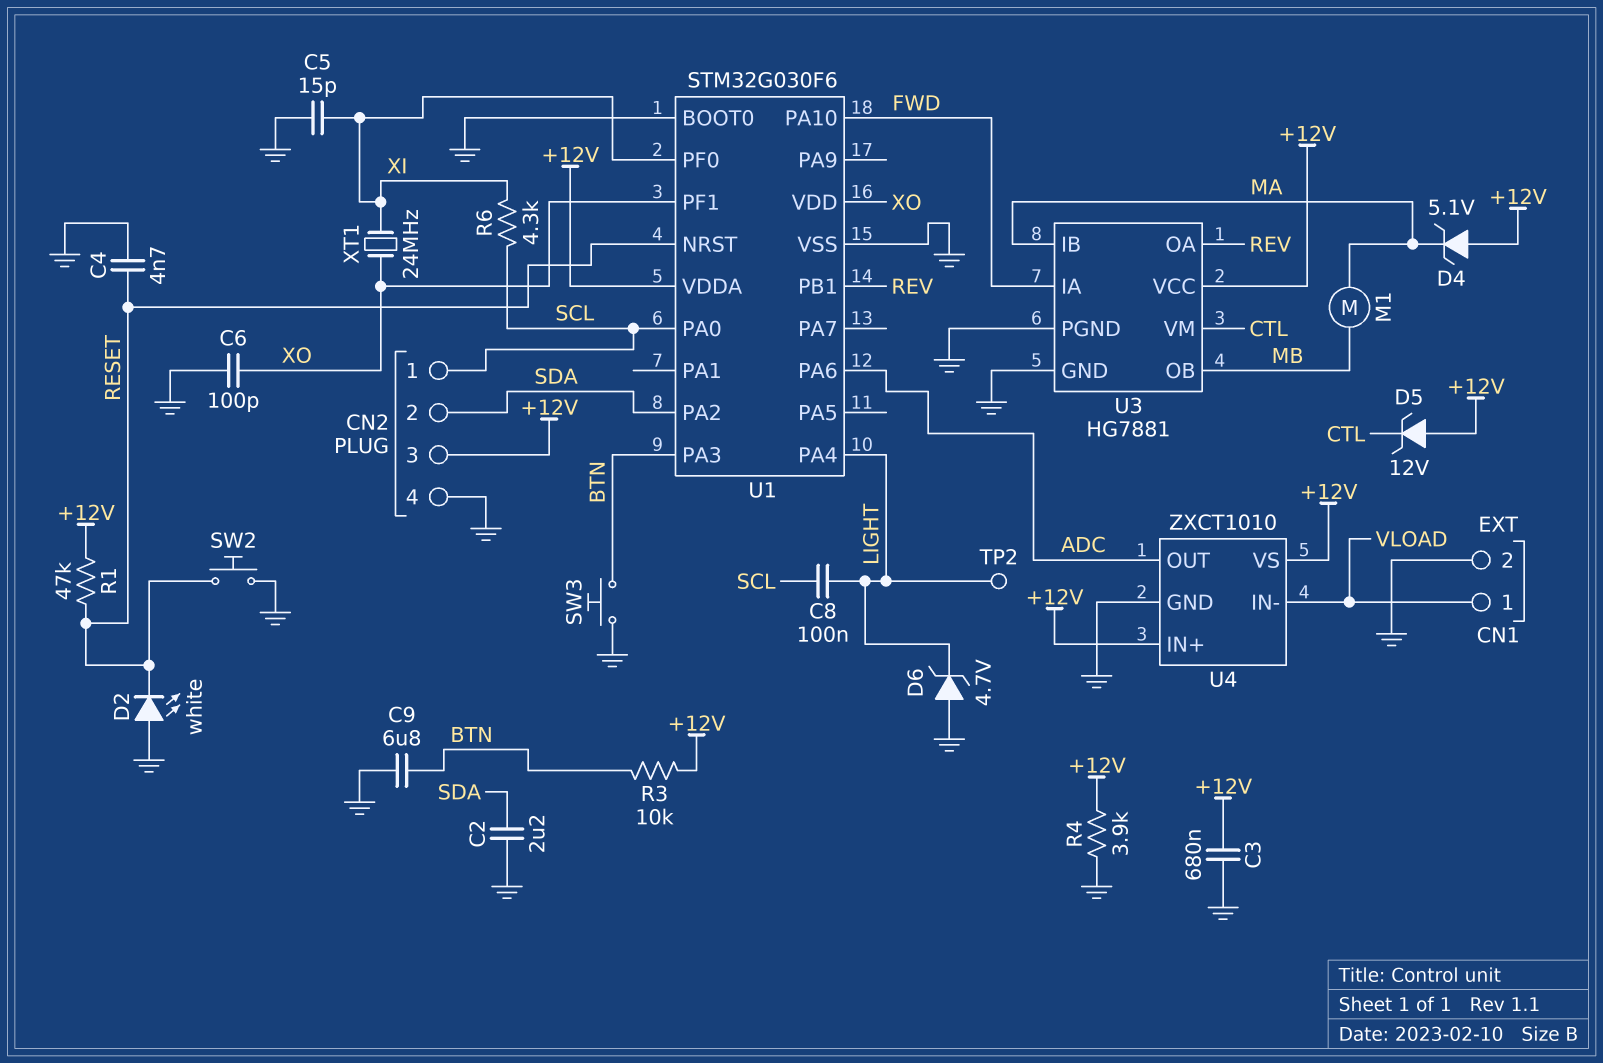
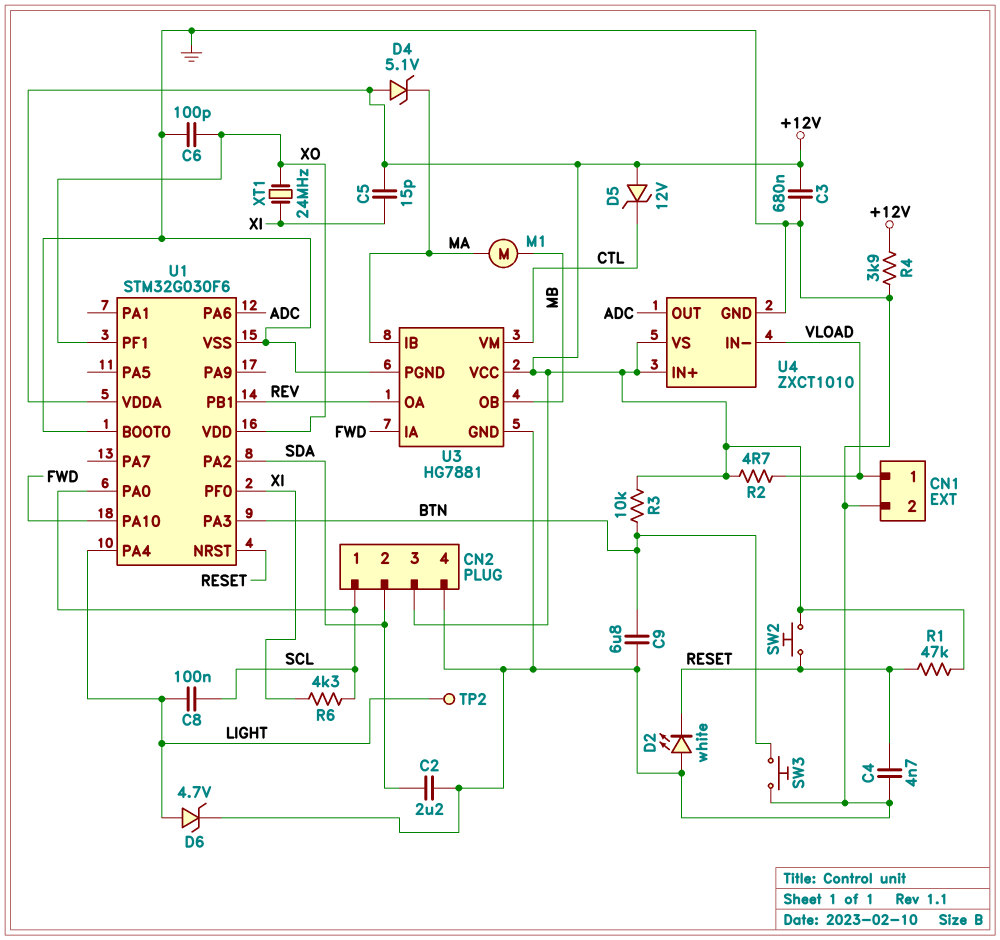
C5: 15pF (GND, XI) -> 15pF (+12V, XI)
D6: zener 4.7V (A GND, K LIGHT) -> zener 4.7V (A LIGHT, K GND)
R2: none -> 4.7 (+12V, VLOAD)
SW2: button (GND, RESET) -> button (+12V, RESET)

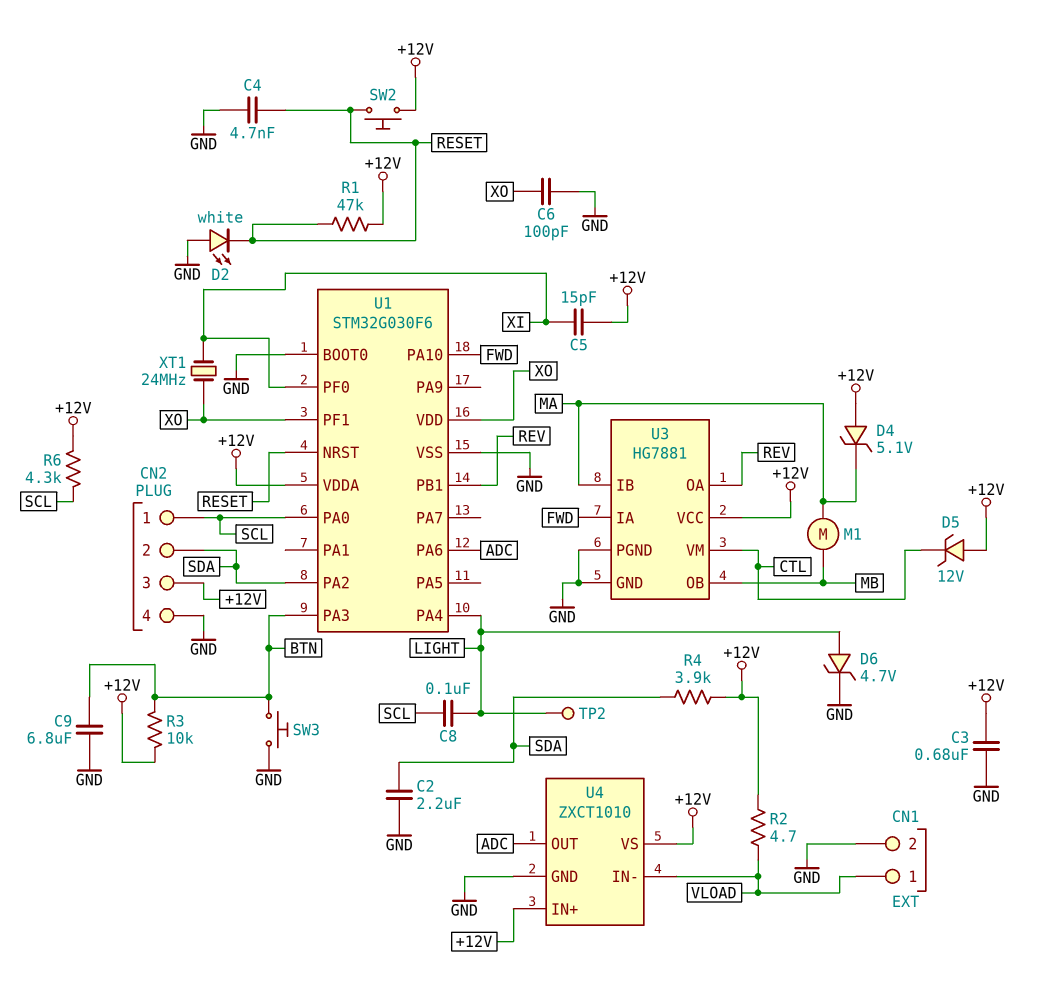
R4: 3.9k (+12V, GND) -> 3.9k (+12V, SDA)
R6: 4.3k (SCL, XI) -> 4.3k (+12V, SCL)

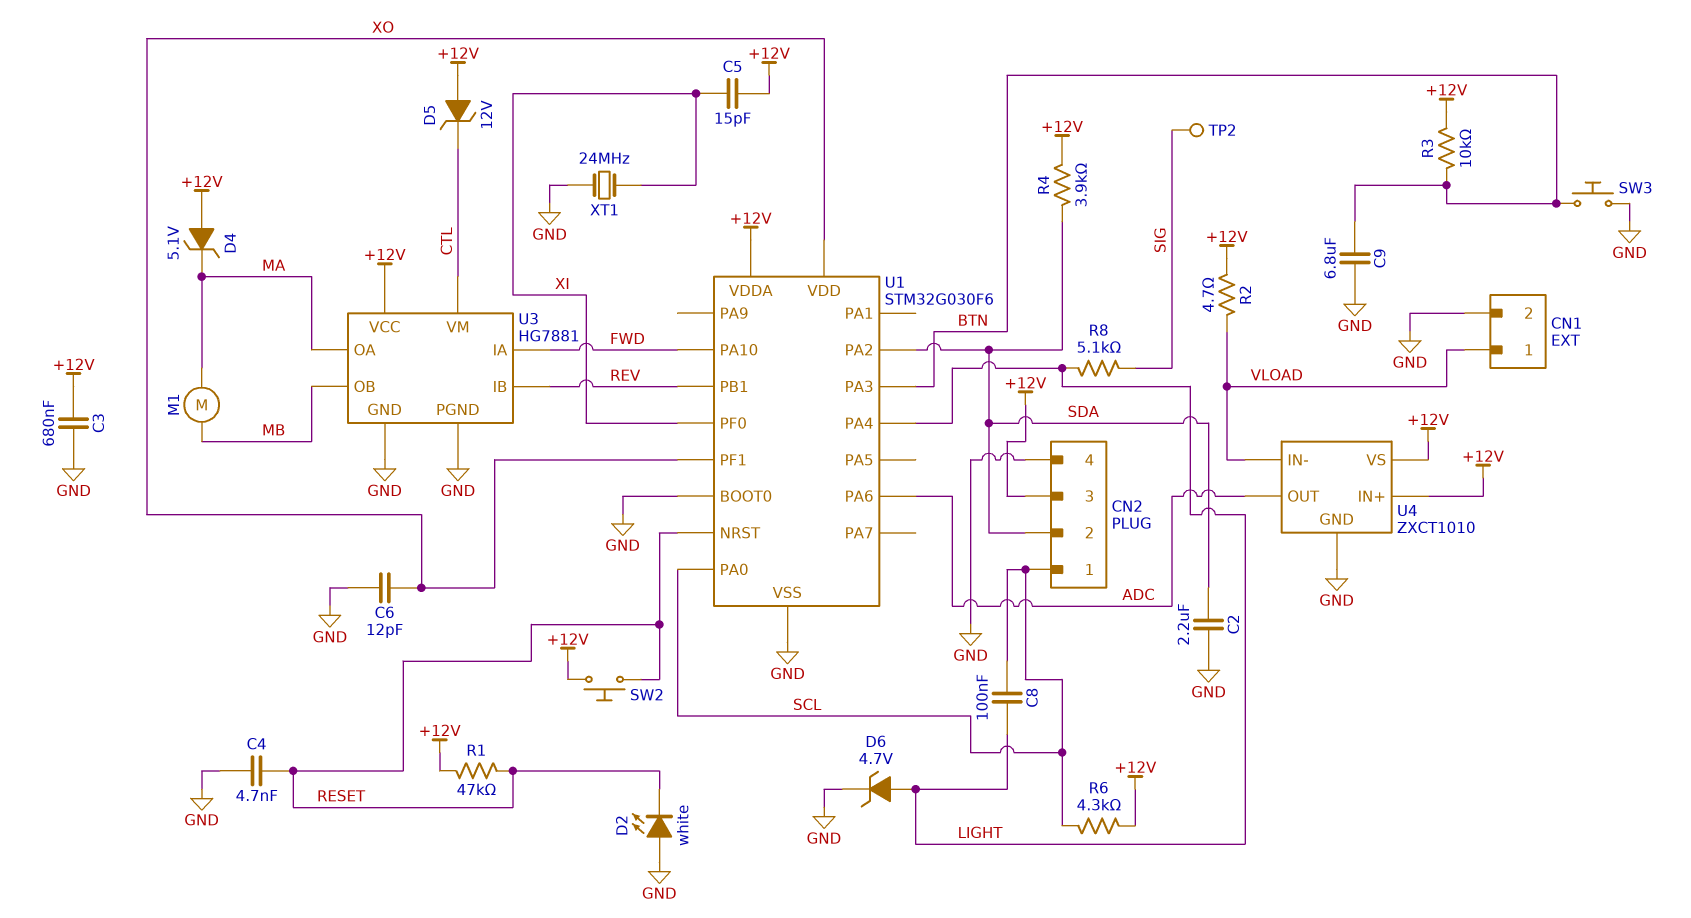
C6: 100pF (GND, XO) -> 12pF (GND, XO)
R8: none -> 5.1k (LIGHT, SIG)
TP2: test point (LIGHT) -> test point (SIG)
U3 pin IB: MA -> REV
U3 pin OA: REV -> MA
XT1: 24MHz (XI, XO) -> 24MHz (GND, XI)

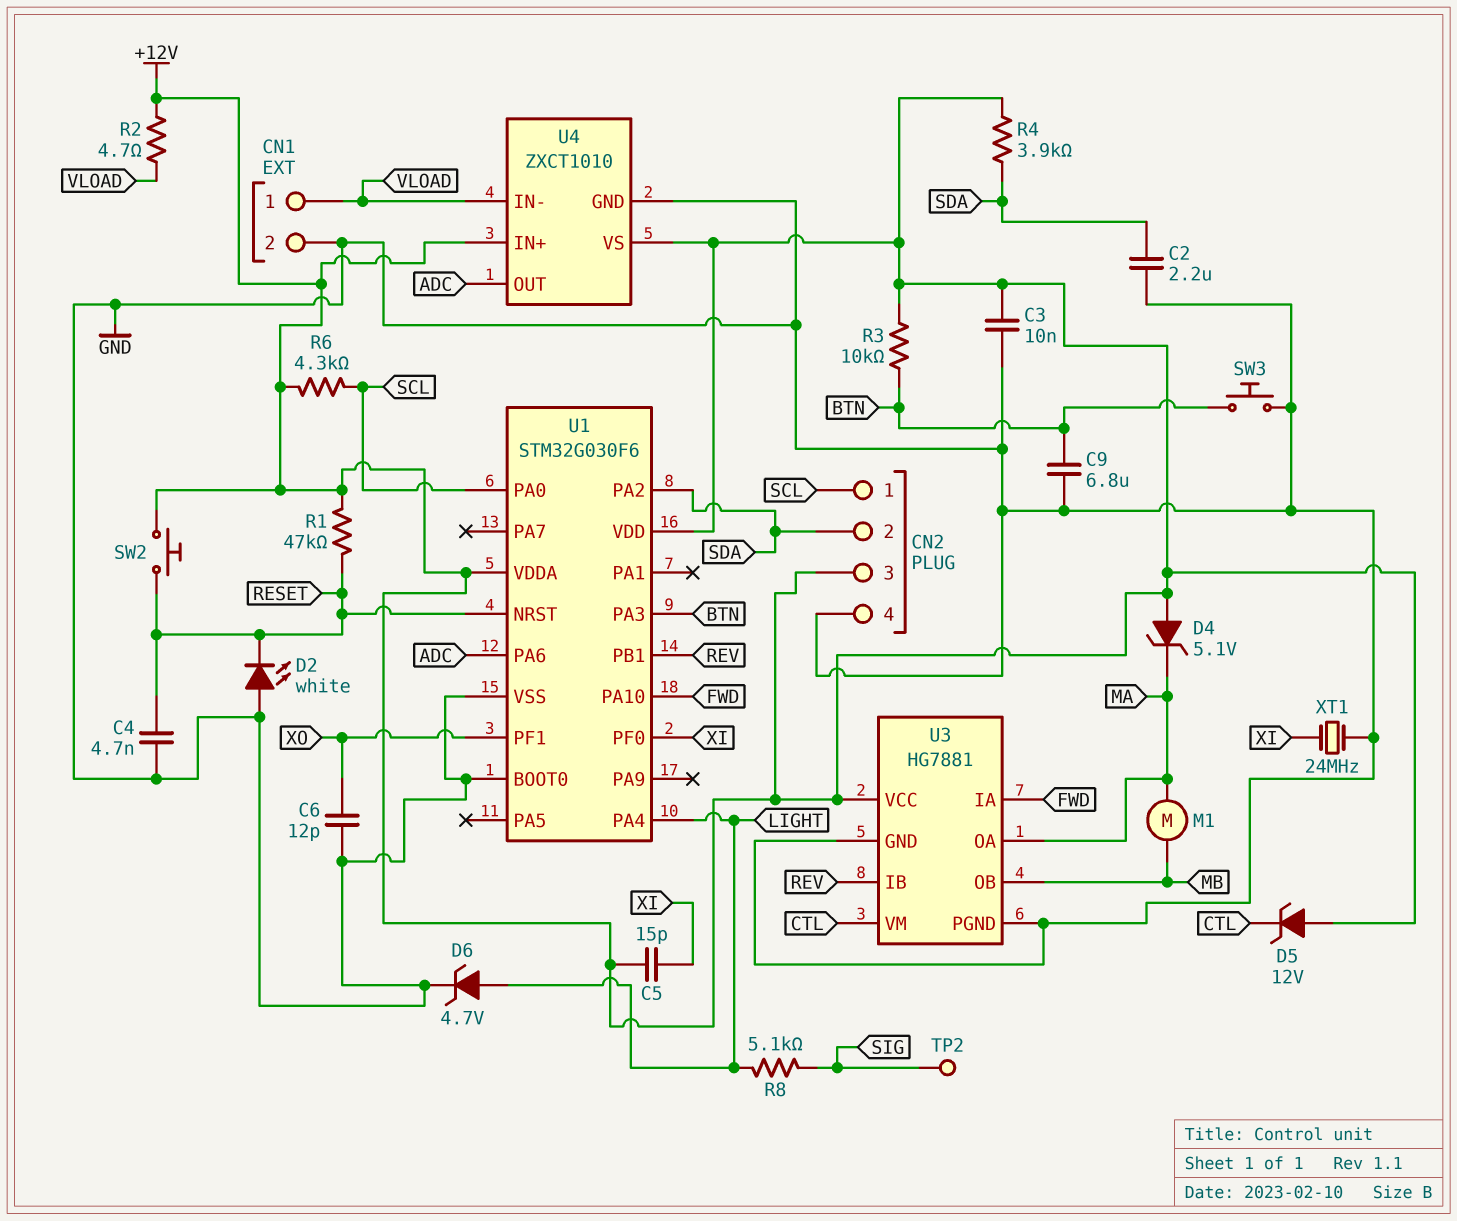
C3: 680nF (+12V, GND) -> 10nF (+12V, GND)
C8: 100nF (LIGHT, SCL) -> none
U1 pin VDD: XO -> +12V

